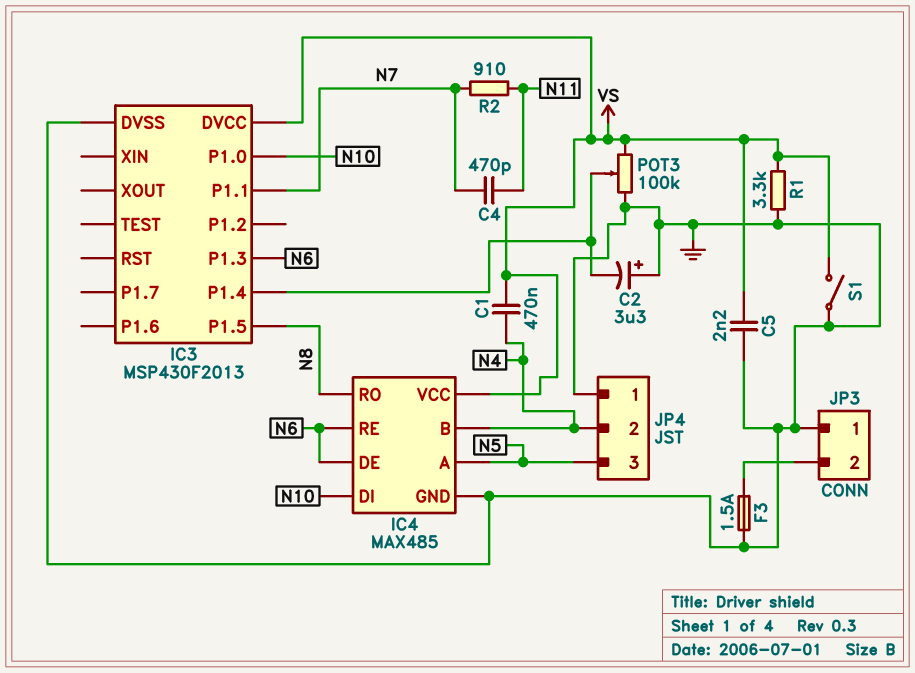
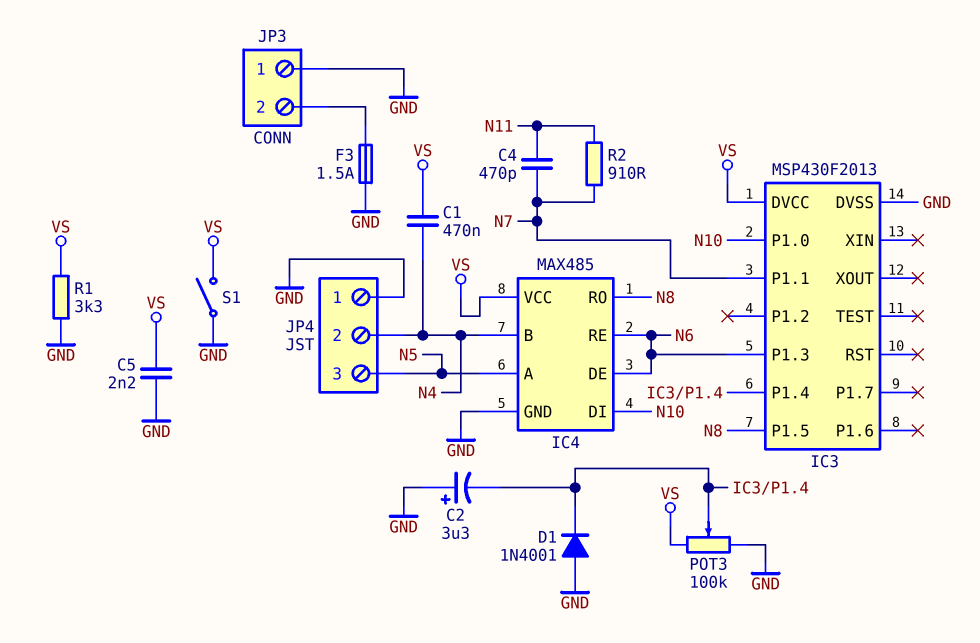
D1: none -> diode 1N4001 (A GND, K IC3/P1.4)

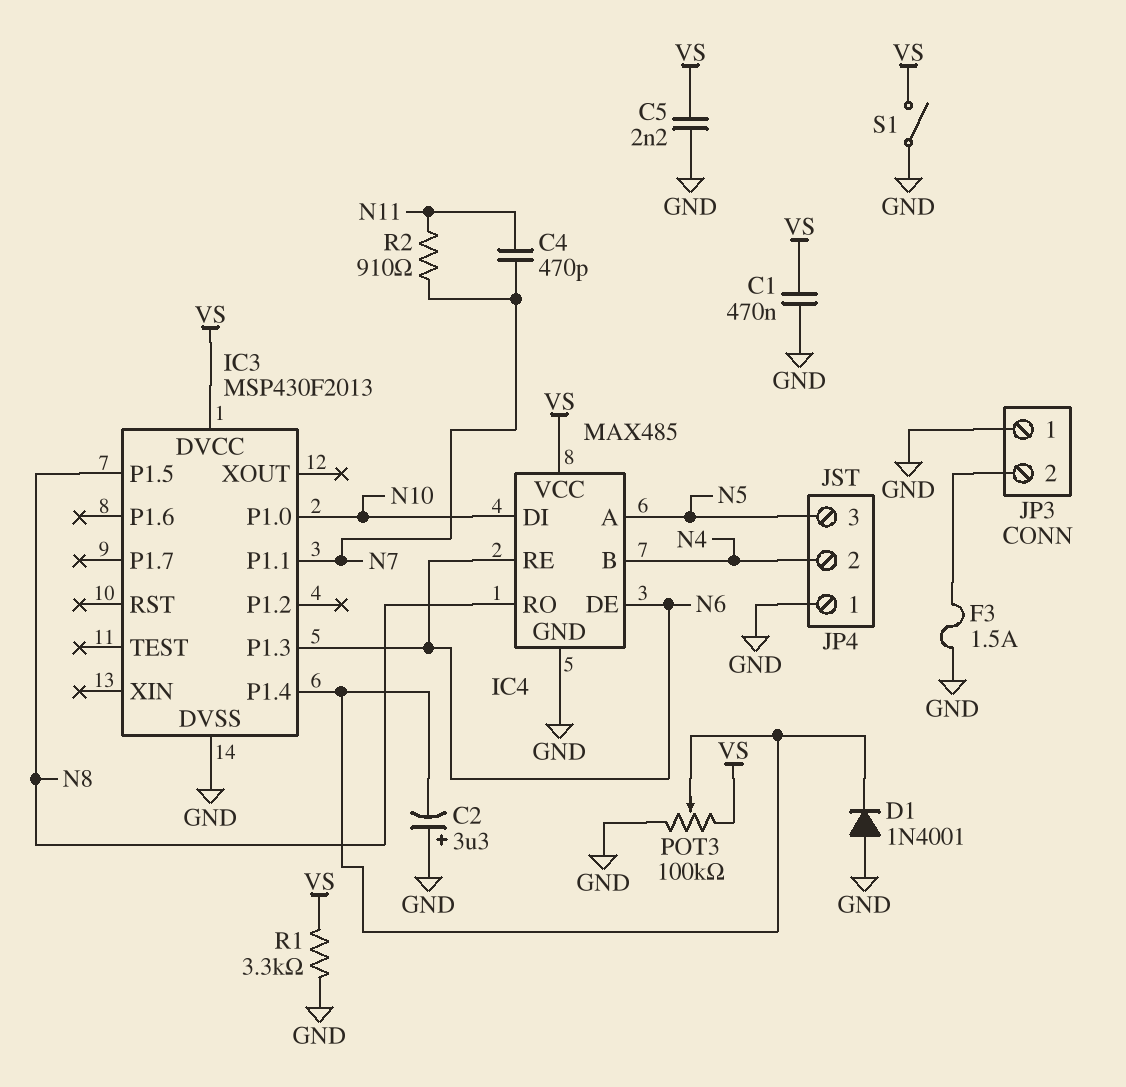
C1: 470nF (N4, VS) -> 470nF (GND, VS)

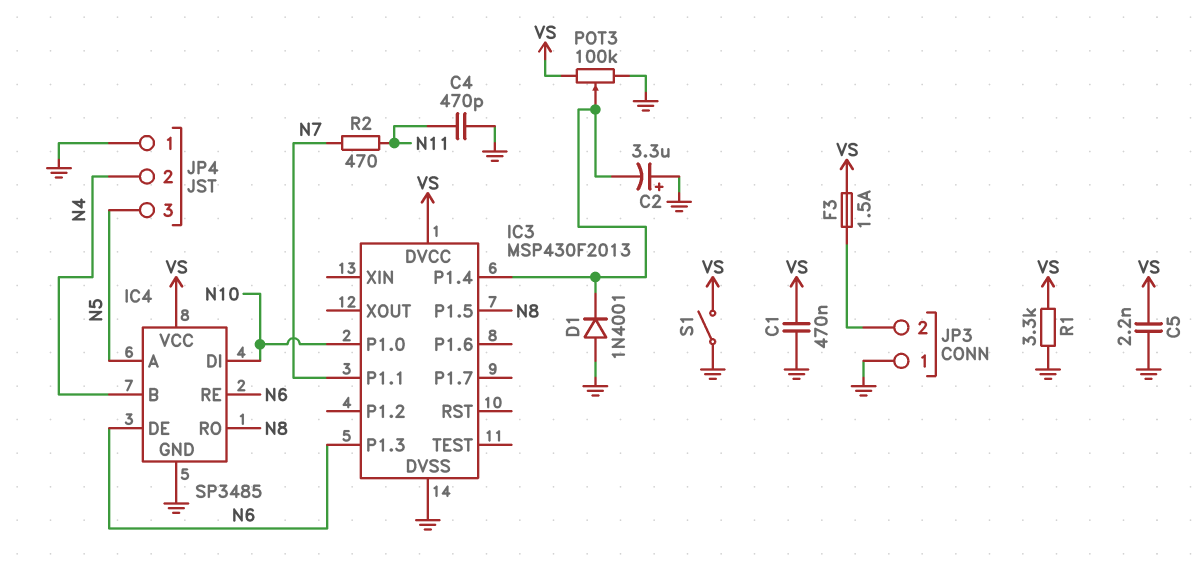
C4: 470pF (N7, N11) -> 470pF (GND, N11)
F3: 1.5A (GND, JP3/2) -> 1.5A (JP3/2, VS)
IC4: MAX485 -> SP3485
R2: 910 (N7, N11) -> 470 (N7, N11)

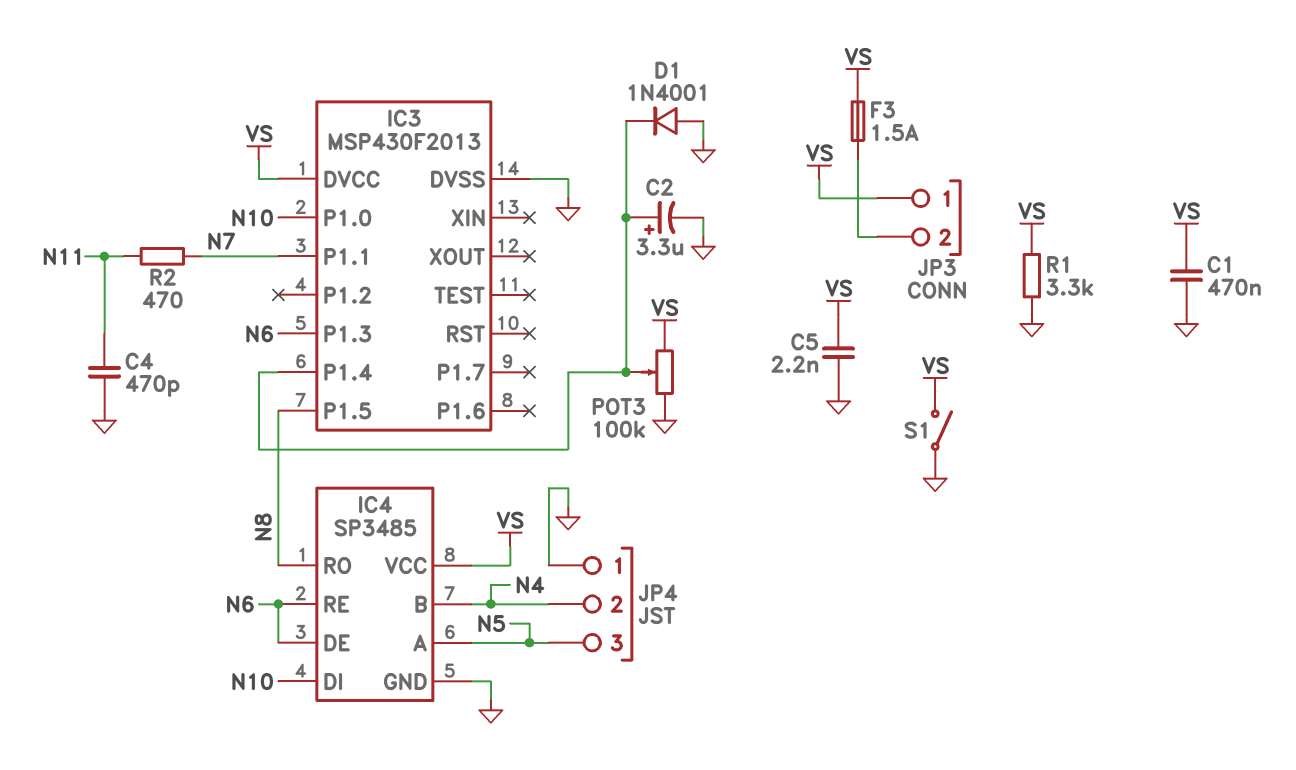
C2: 3.3uF (plus GND, minus IC3/P1.4) -> 3.3uF (plus IC3/P1.4, minus GND)
JP3 pin 1: GND -> VS

